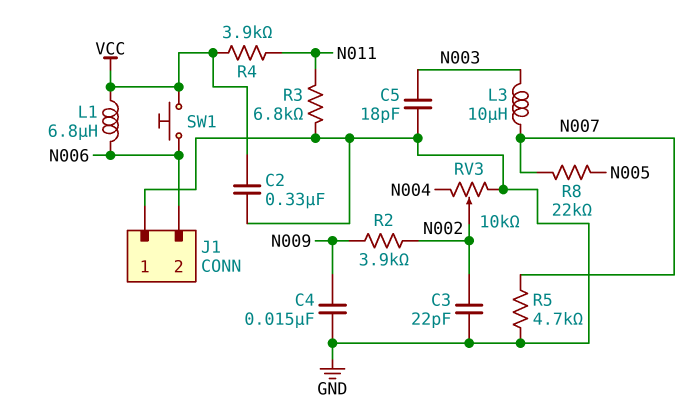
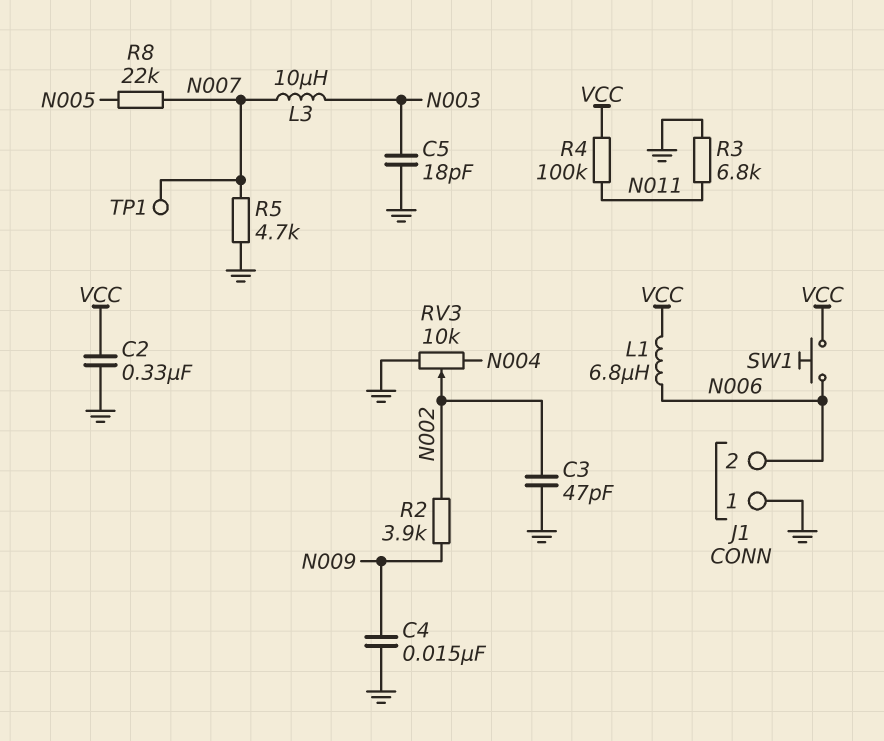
C3: 22pF (GND, N002) -> 47pF (GND, N002)
R4: 3.9k (N011, VCC) -> 100k (N011, VCC)
TP1: none -> test point (N007)

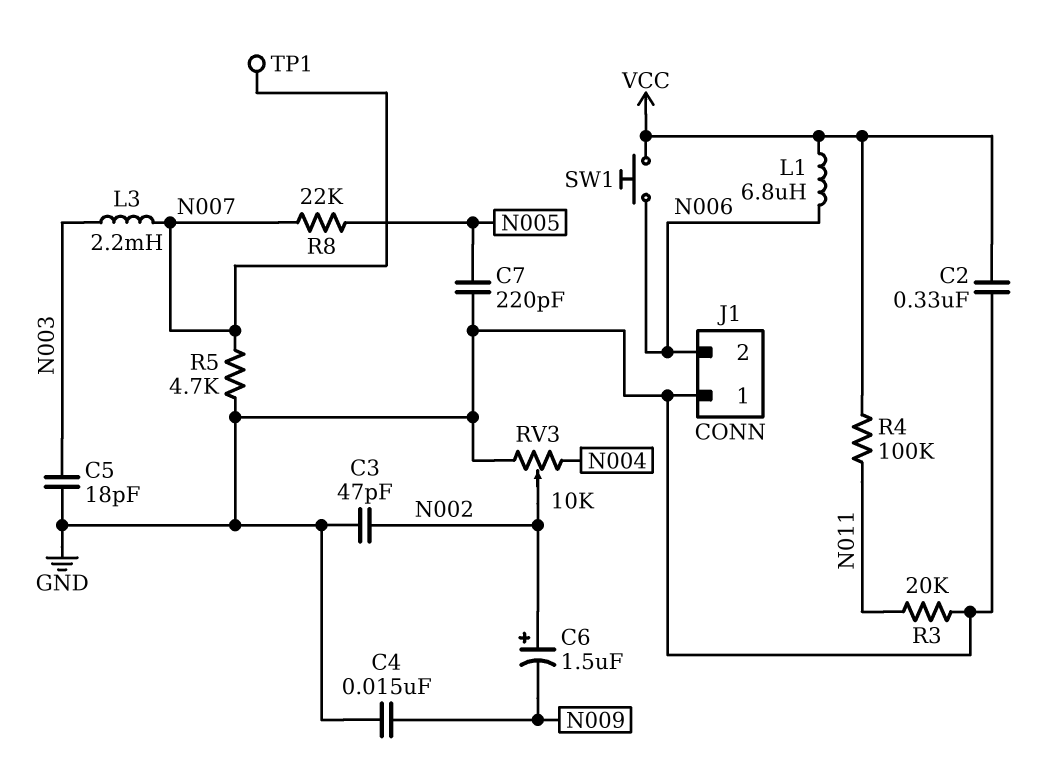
C6: none -> 1.5uF (plus N002, minus N009)
C7: none -> 220pF (GND, N005)
L3: 10uH (N003, N007) -> 2.2mH (N003, N007)
R2: 3.9k (N002, N009) -> none
R3: 6.8k (GND, N011) -> 20k (GND, N011)

